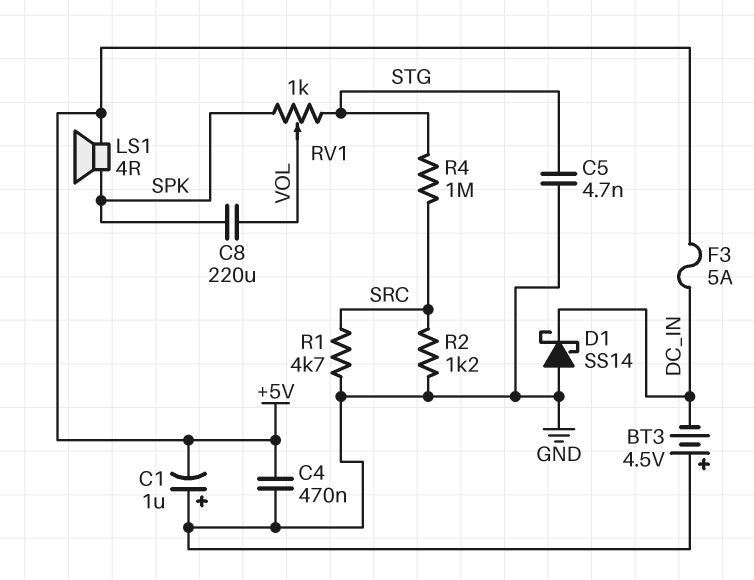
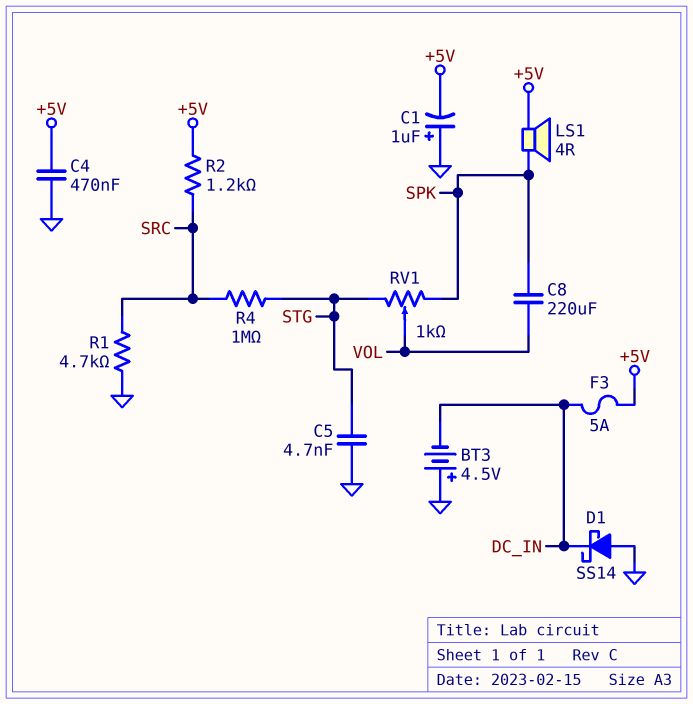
R2: 1.2k (GND, SRC) -> 1.2k (+5V, SRC)

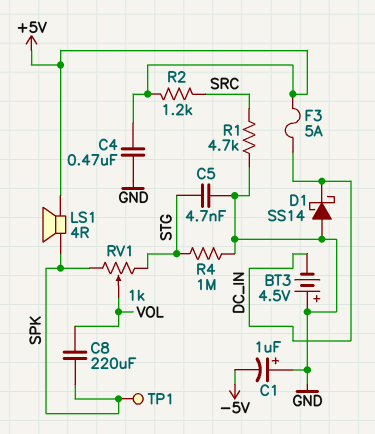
C1: 1uF (plus GND, minus +5V) -> 1uF (plus GND, minus -5V)
R4: 1M (SRC, STG) -> 1M (GND, STG)
TP1: none -> test point (SPK)

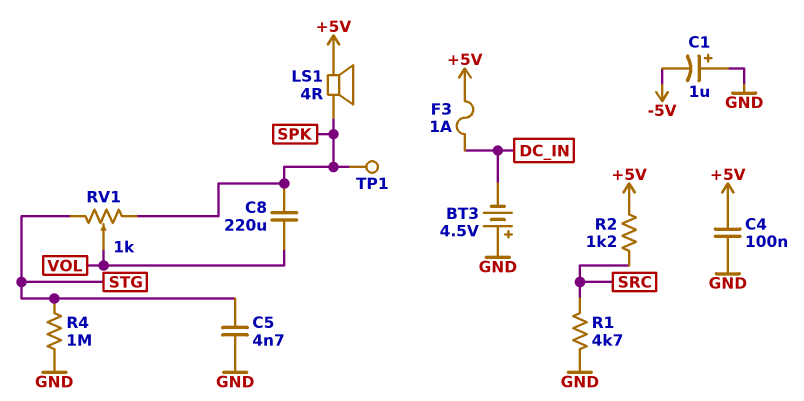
C4: 470nF (+5V, GND) -> 100nF (+5V, GND)
D1: schottky SS14 (A GND, K DC_IN) -> none
F3: 5A (+5V, DC_IN) -> 1A (+5V, DC_IN)

